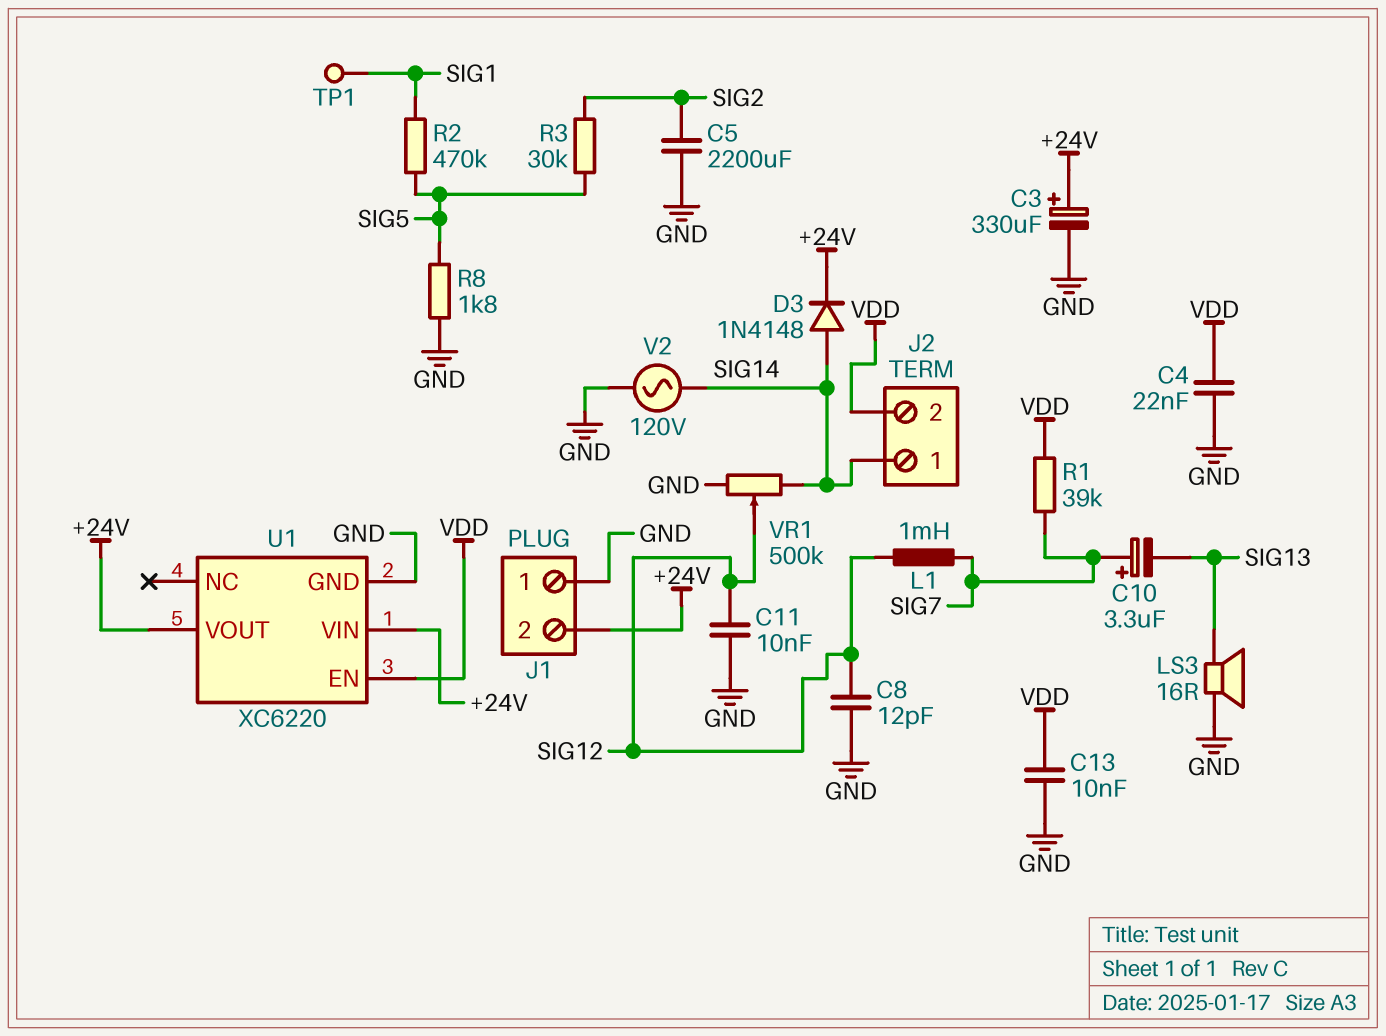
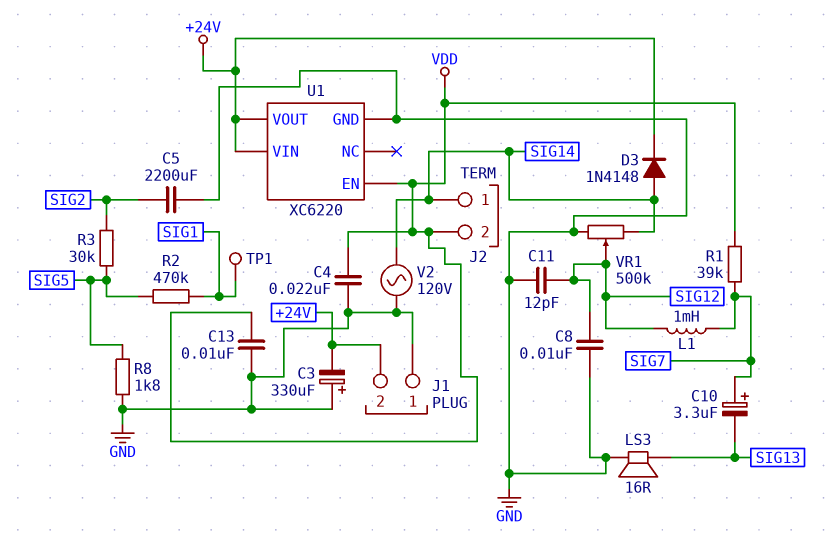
C3: 330uF (plus +24V, minus GND) -> 330uF (plus GND, minus +24V)
C8: 12pF (GND, SIG12) -> 10nF (GND, SIG12)
C11: 10nF (GND, SIG12) -> 12pF (GND, SIG12)

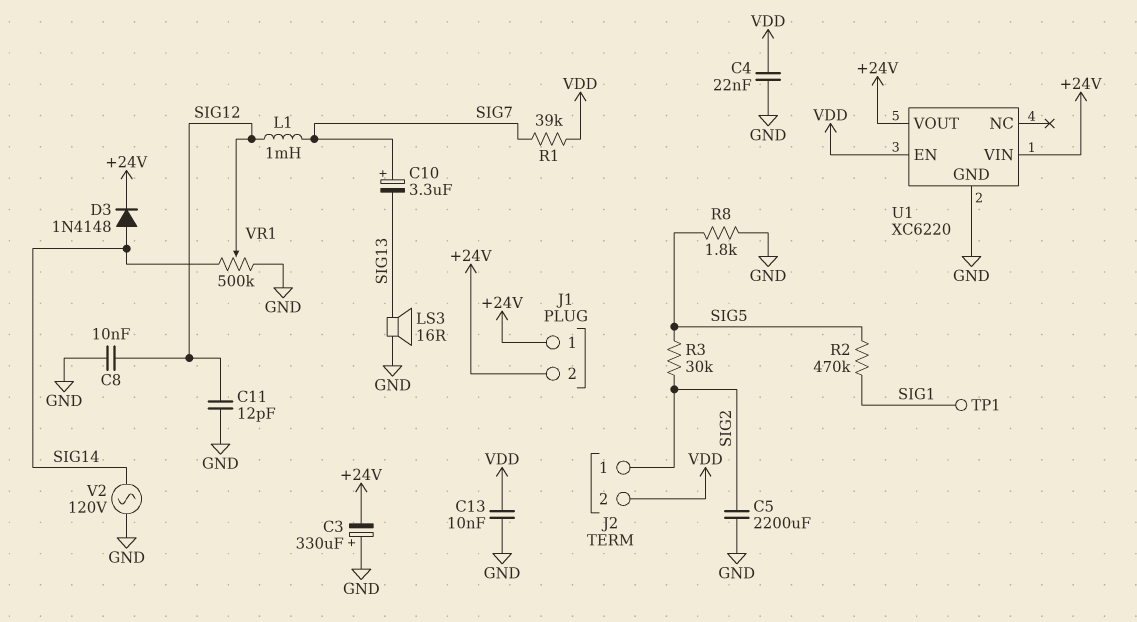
J1 pin 1: GND -> +24V
J2 pin 1: SIG14 -> SIG2

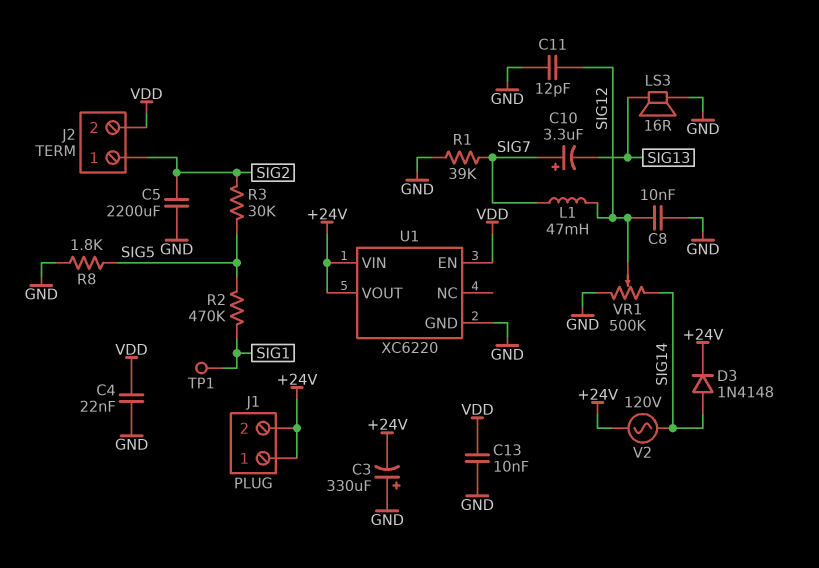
L1: 1mH (SIG7, SIG12) -> 47mH (SIG7, SIG12)
R1: 39k (SIG7, VDD) -> 39k (GND, SIG7)
V2: AC 120V (GND, SIG14) -> AC 120V (+24V, SIG14)

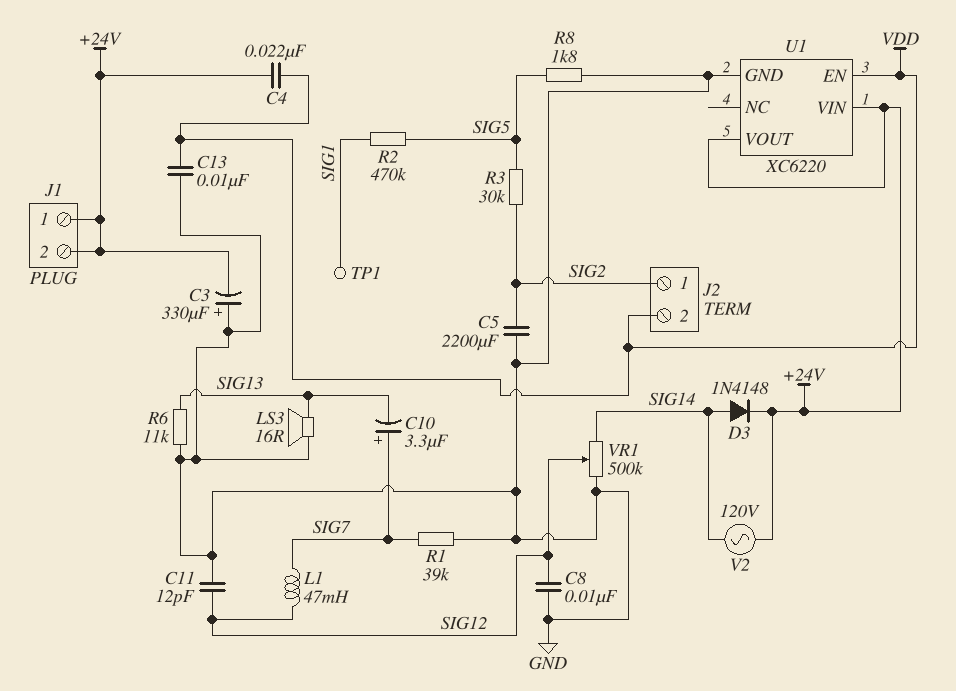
C4: 22nF (GND, VDD) -> 22nF (+24V, VDD)
R6: none -> 11k (GND, SIG13)

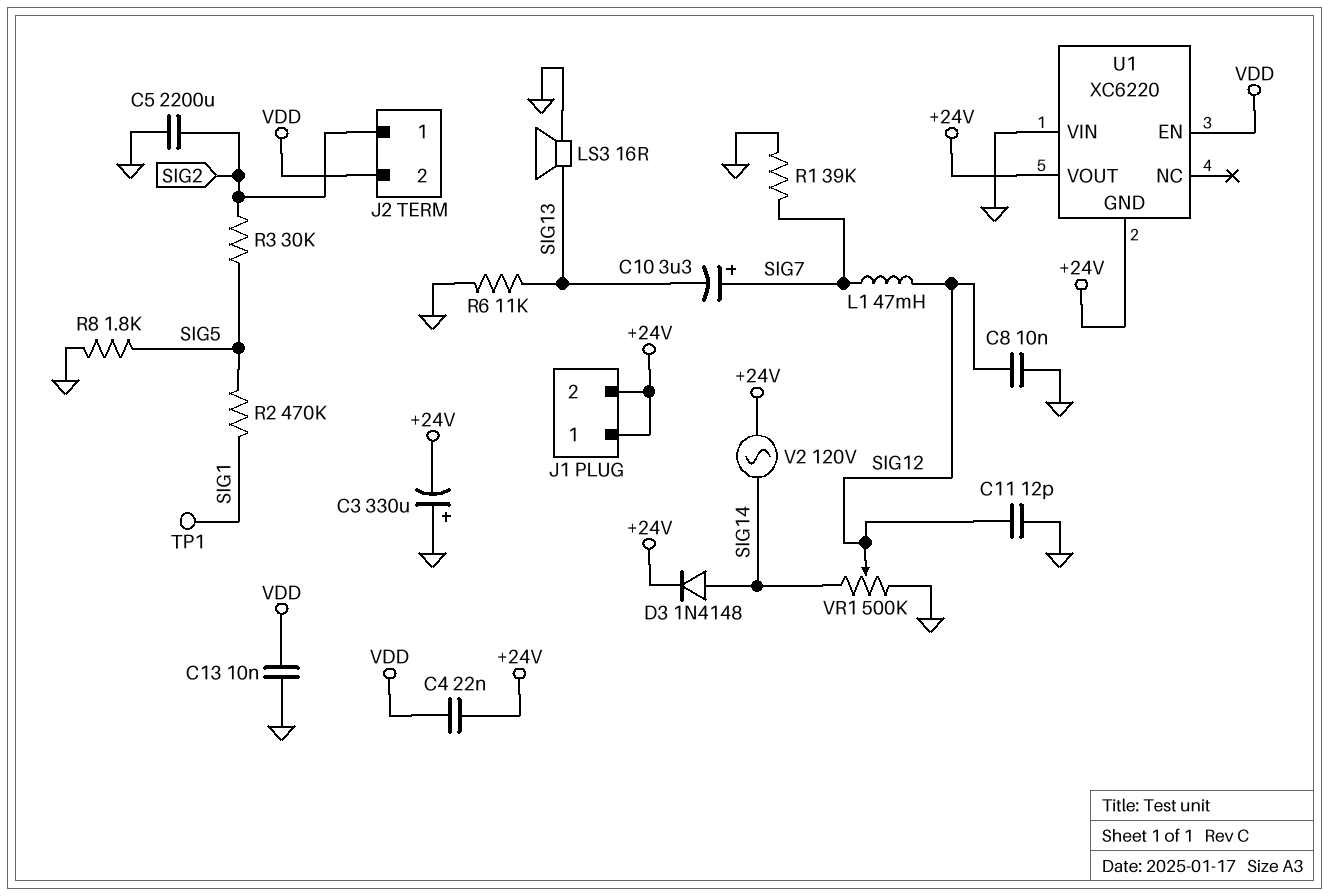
U1 pin GND: GND -> +24V
U1 pin VIN: +24V -> GND

